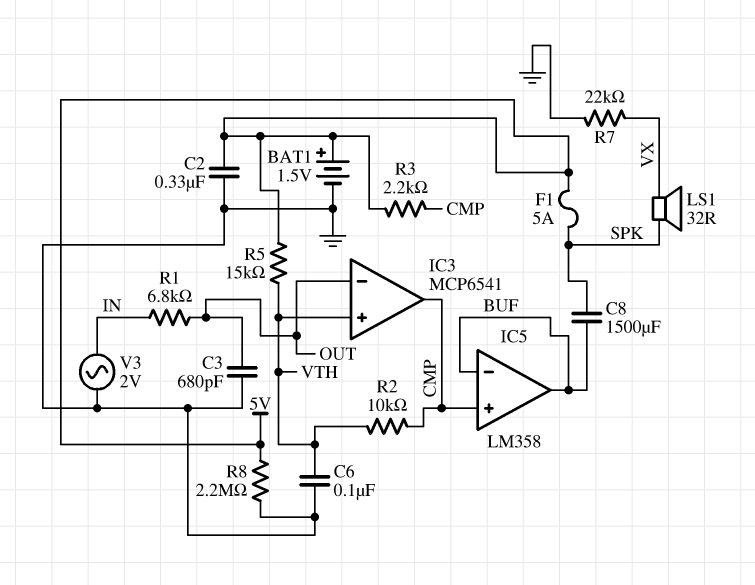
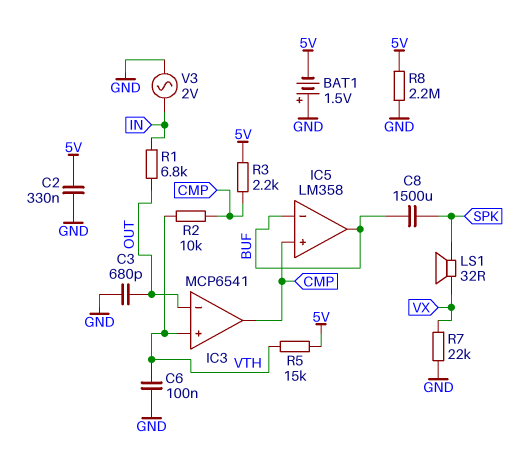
BAT1: 1.5V (plus 5V, minus GND) -> 1.5V (plus GND, minus 5V)
F1: 5A (5V, SPK) -> none

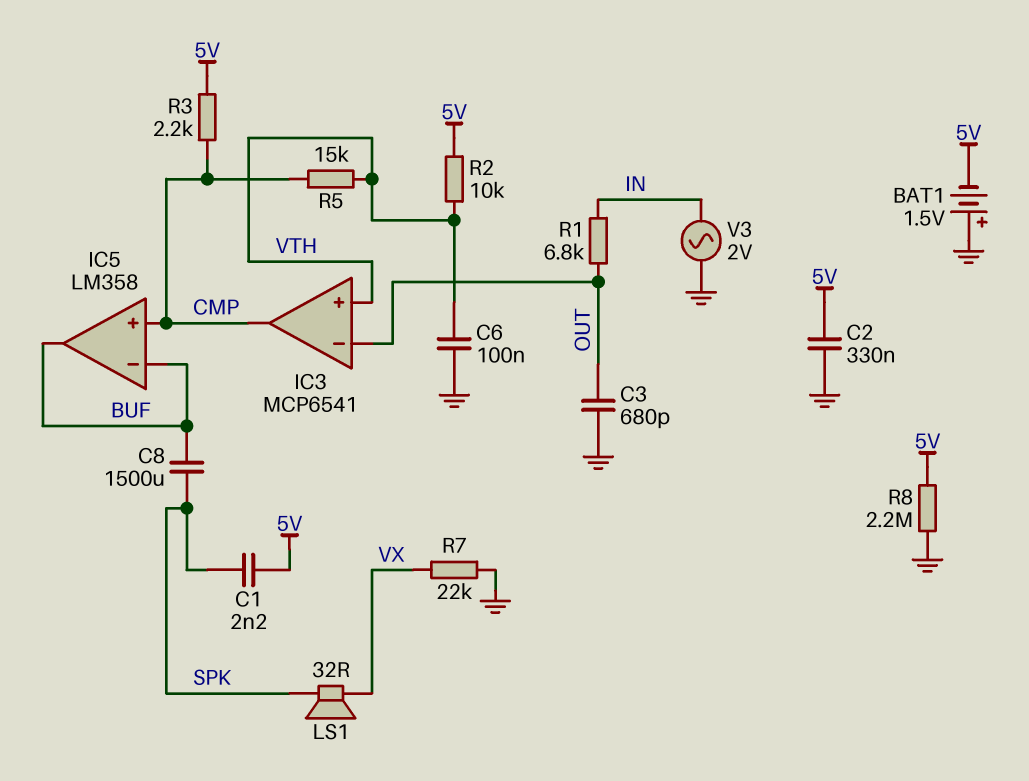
C1: none -> 2.2nF (5V, SPK)
R2: 10k (CMP, VTH) -> 10k (5V, VTH)
R5: 15k (5V, VTH) -> 15k (CMP, VTH)

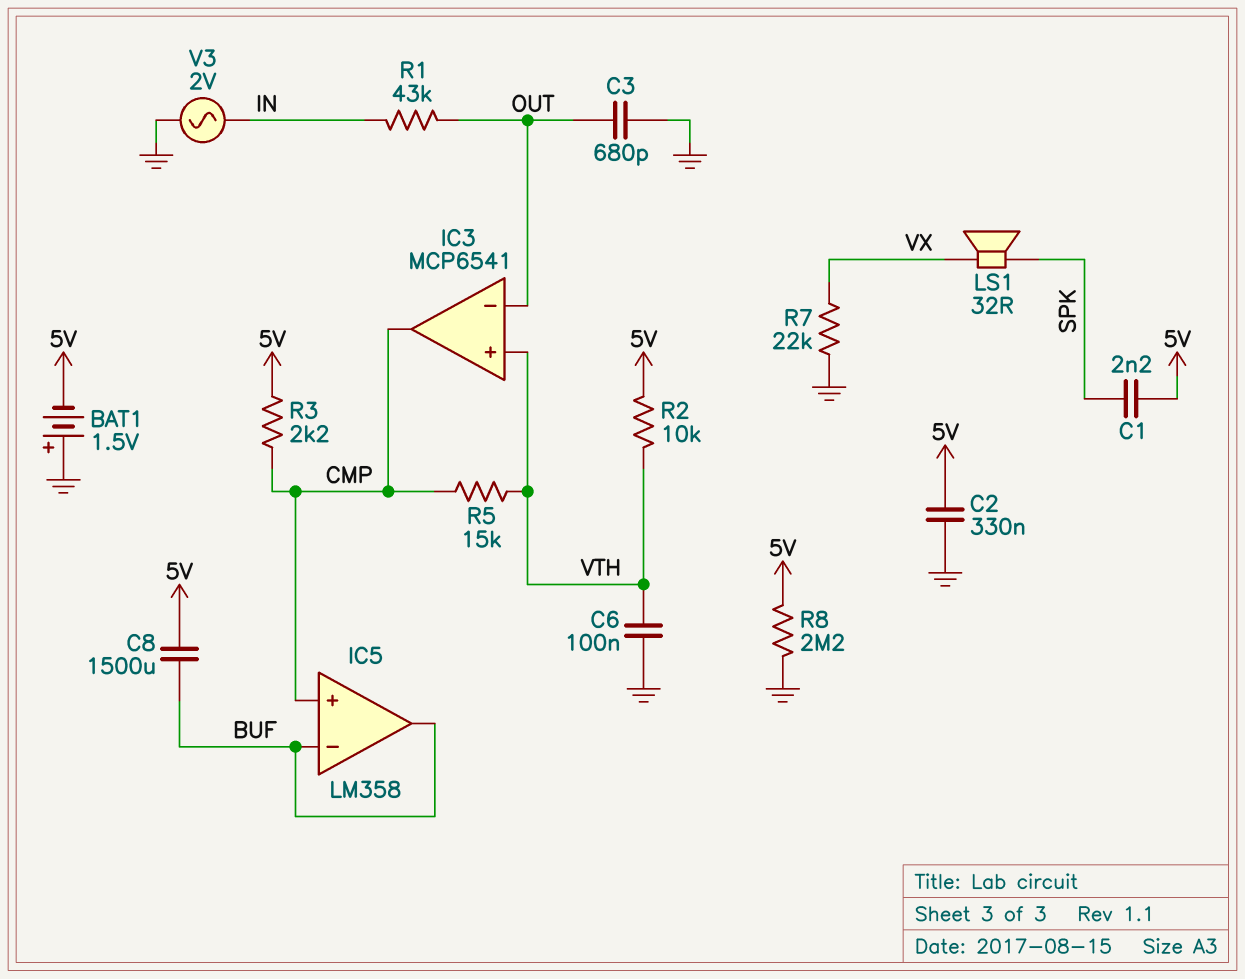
C8: 1500uF (BUF, SPK) -> 1500uF (5V, BUF)
R1: 6.8k (IN, OUT) -> 43k (IN, OUT)

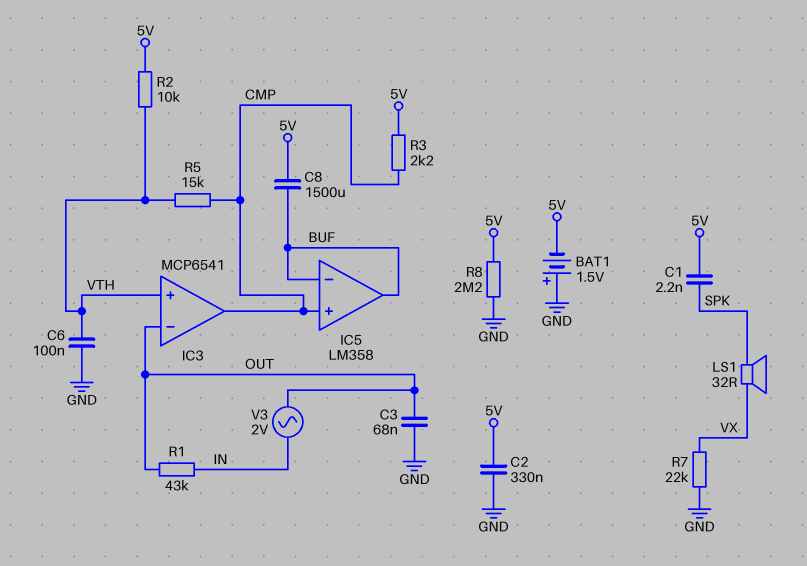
C3: 680pF (GND, OUT) -> 68nF (GND, OUT)
V3: AC 2V (GND, IN) -> AC 2V (IN, OUT)

